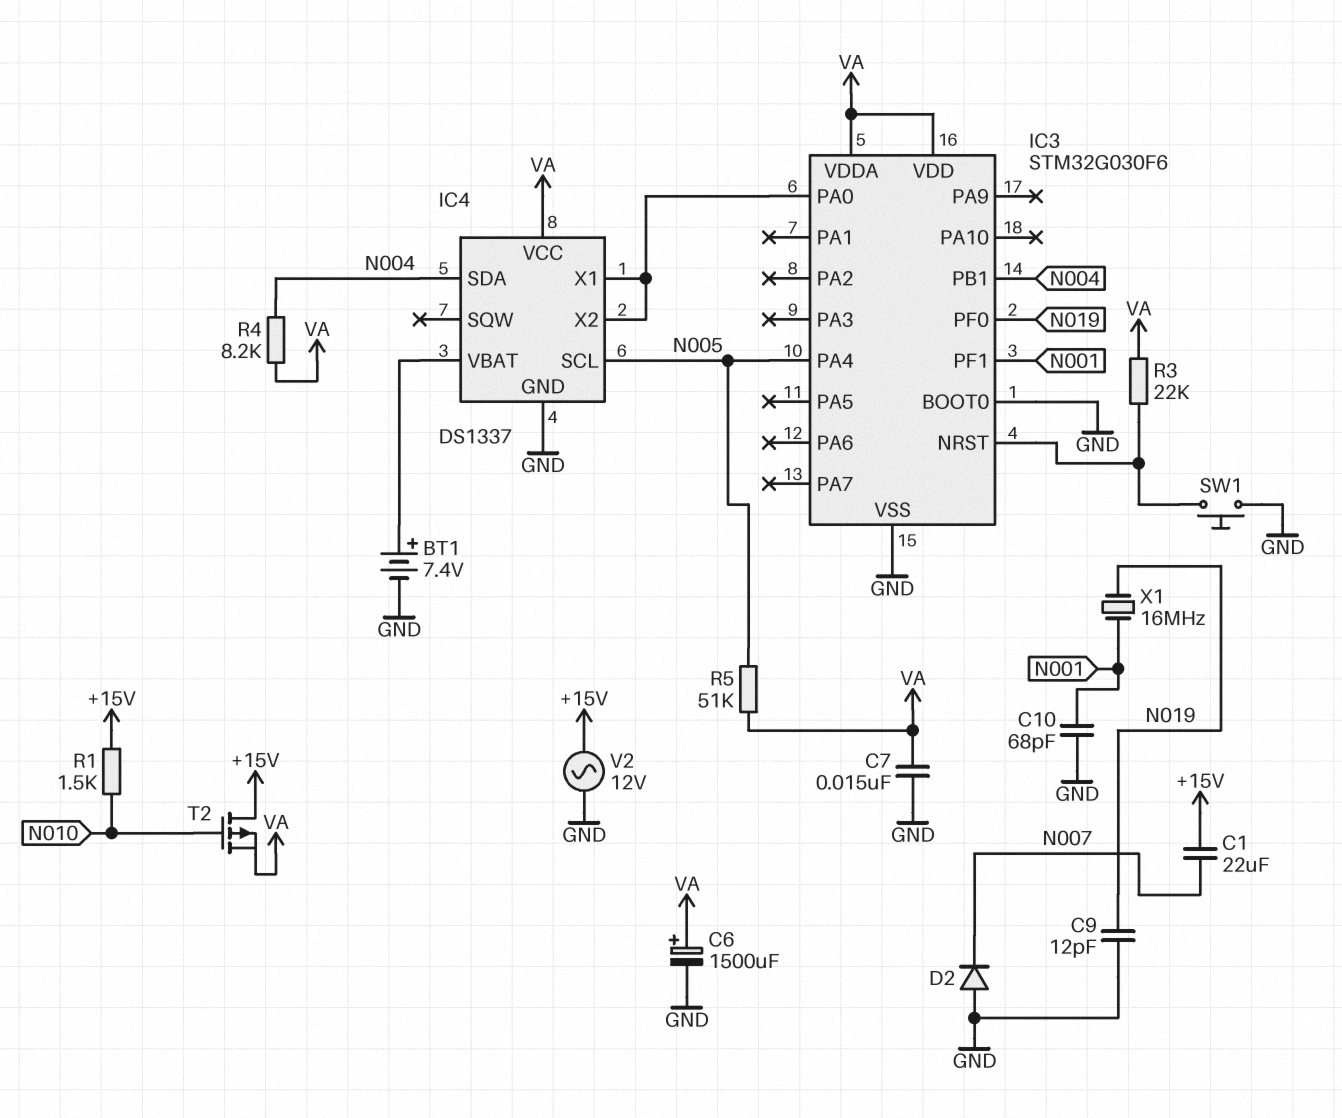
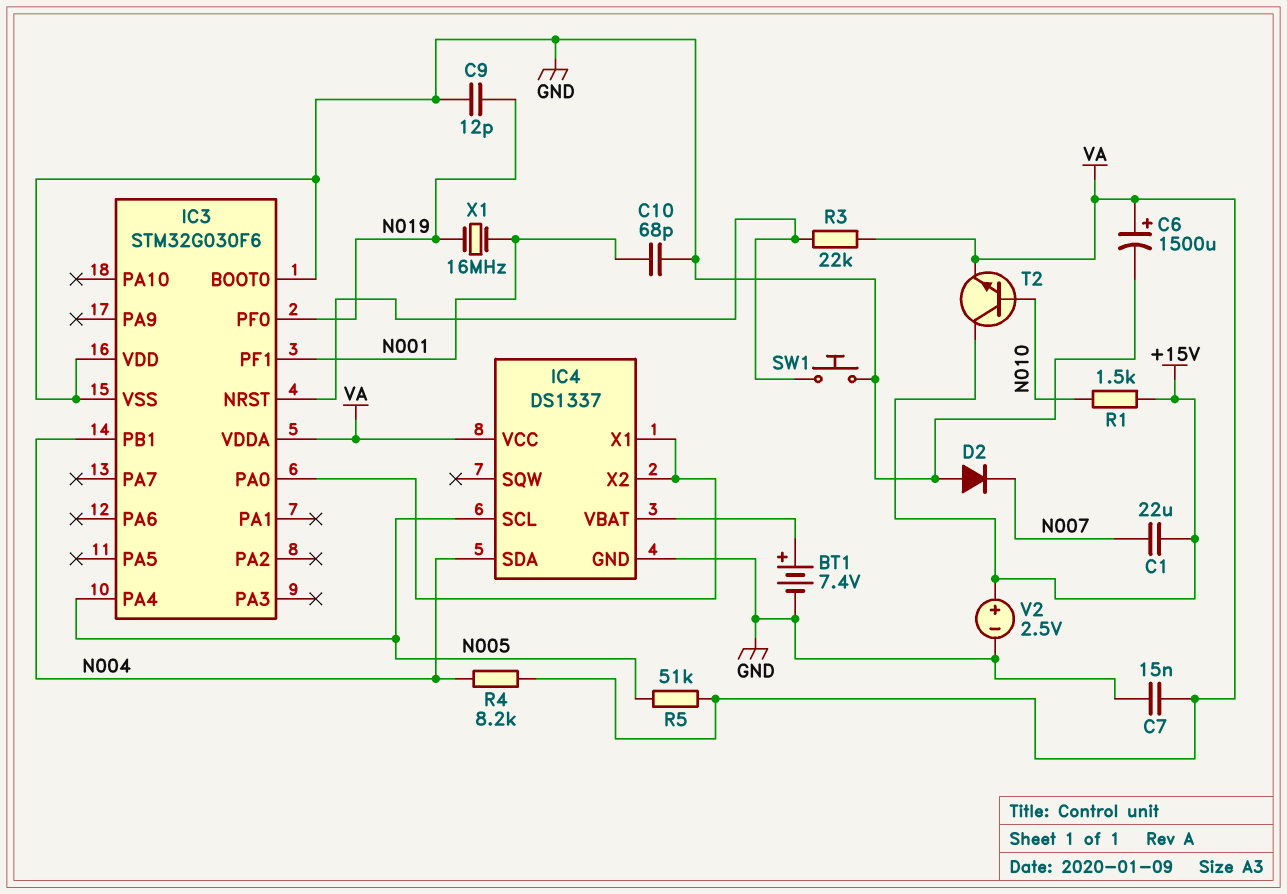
IC3 pin VDD: VA -> GND
T2: PMOS (G N010, D +15V, S VA) -> NPN (B N010, C +15V, E VA)
V2: AC 12V (+15V, GND) -> 2.5V (plus +15V, minus GND)

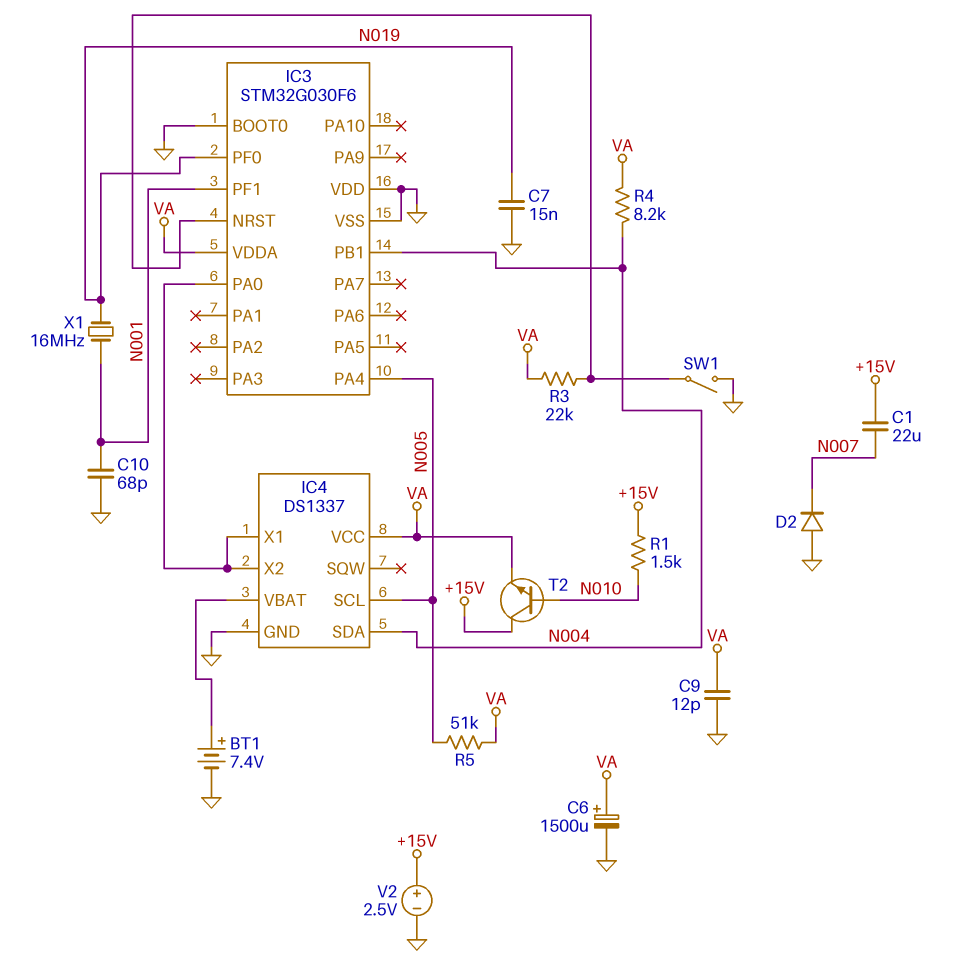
C7: 15nF (GND, VA) -> 15nF (GND, N019)
C9: 12pF (GND, N019) -> 12pF (GND, VA)
SW1: button (GND, IC3/NRST) -> switch (GND, IC3/NRST)

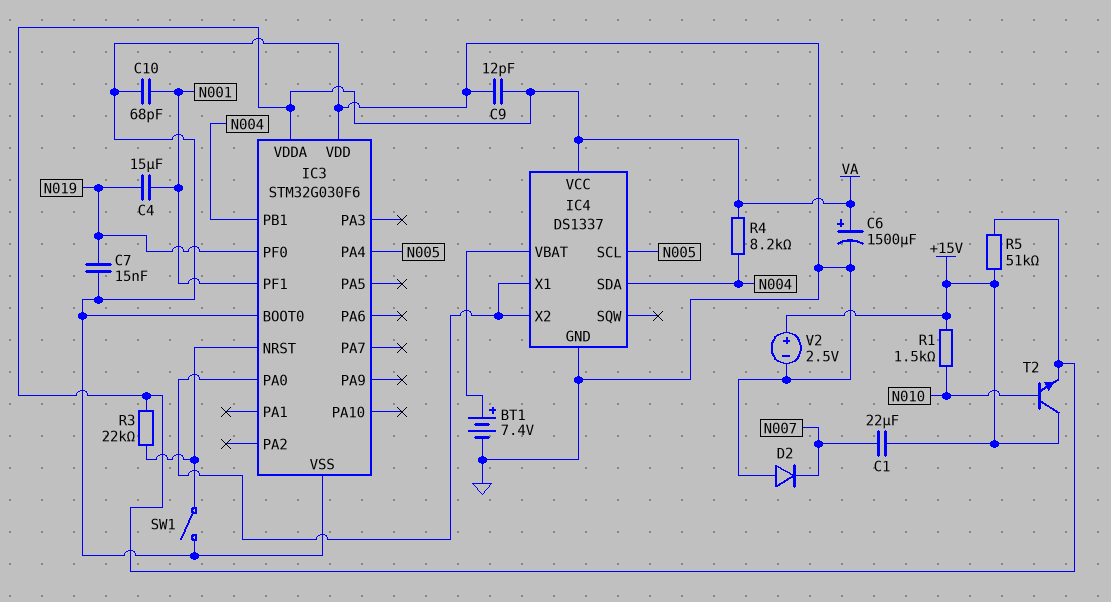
C4: none -> 15uF (N001, N019)
R5: 51k (N005, VA) -> 51k (+15V, VA)
X1: 16MHz (N001, N019) -> none

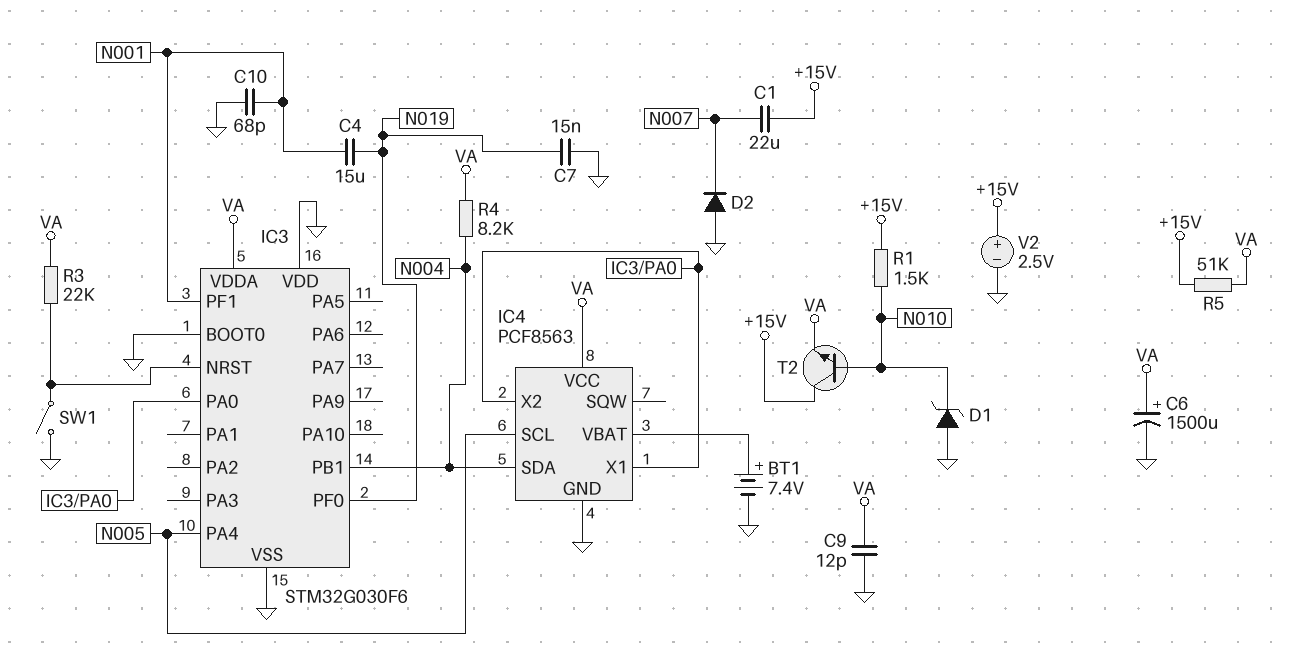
D1: none -> zener (A GND, K N010)
IC4: DS1337 -> PCF8563

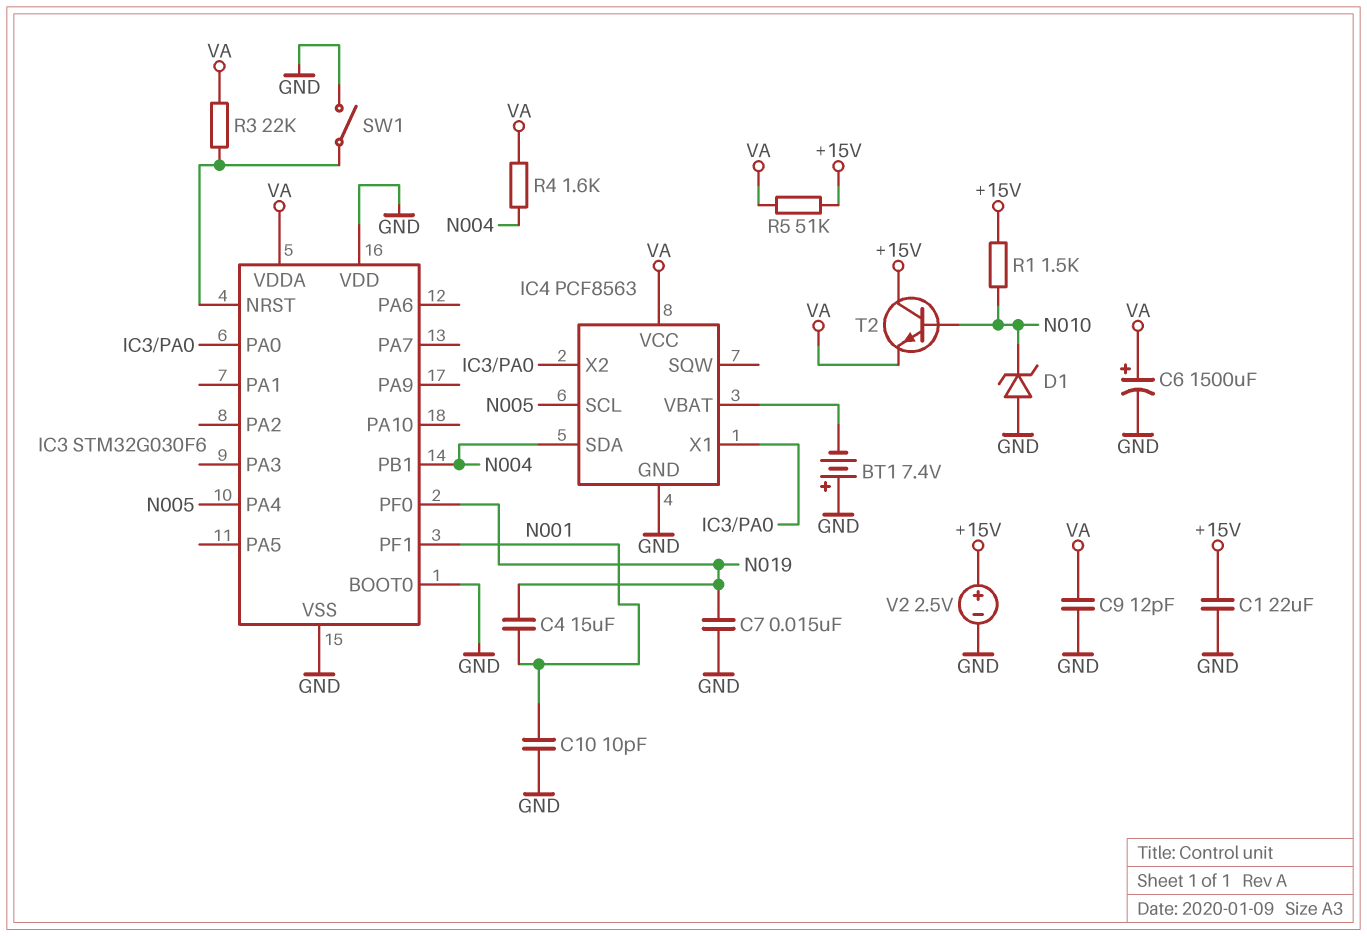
BT1: 7.4V (plus IC4/VBAT, minus GND) -> 7.4V (plus GND, minus IC4/VBAT)
C1: 22uF (+15V, N007) -> 22uF (+15V, GND)
C10: 68pF (GND, N001) -> 10pF (GND, N001)
D2: diode (A GND, K N007) -> none
R4: 8.2k (N004, VA) -> 1.6k (N004, VA)

